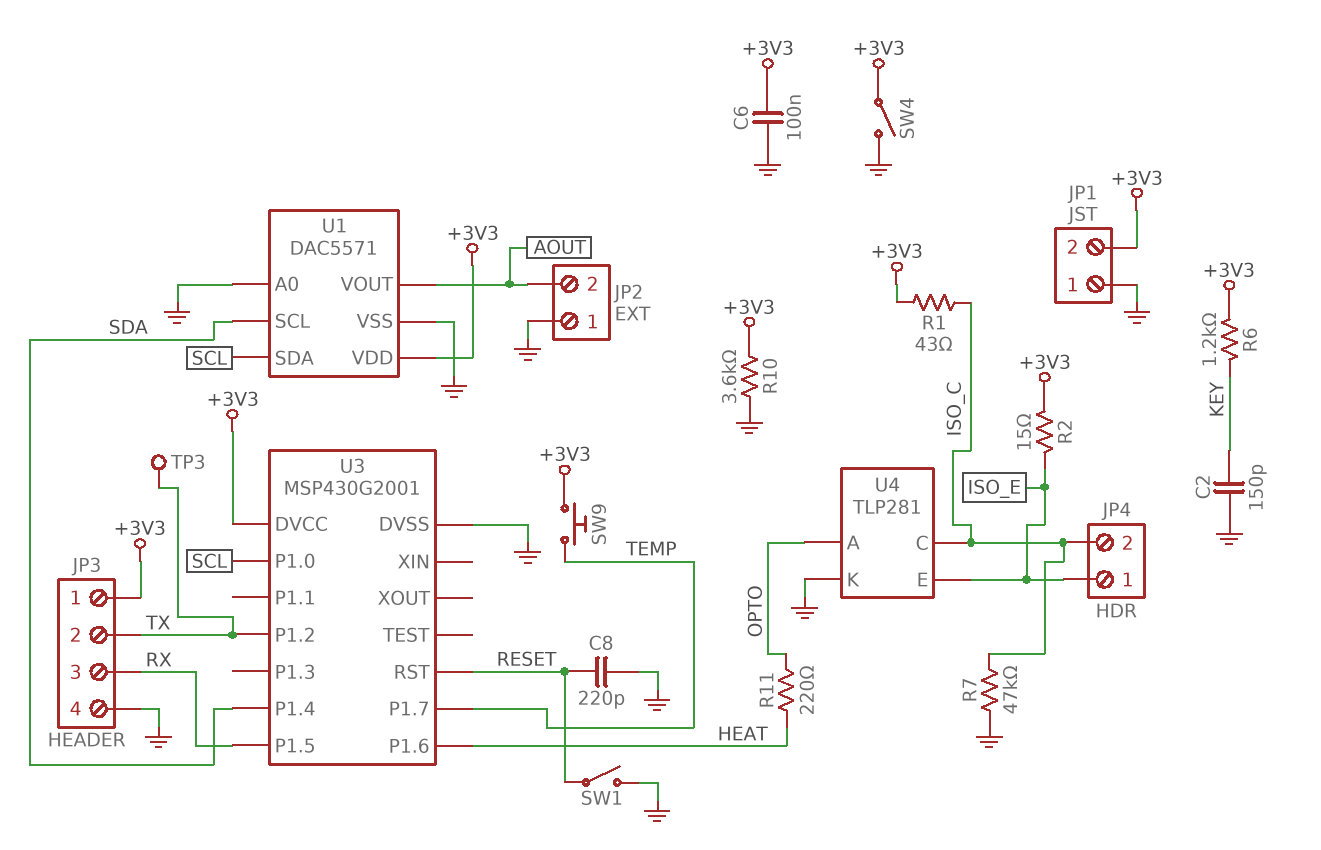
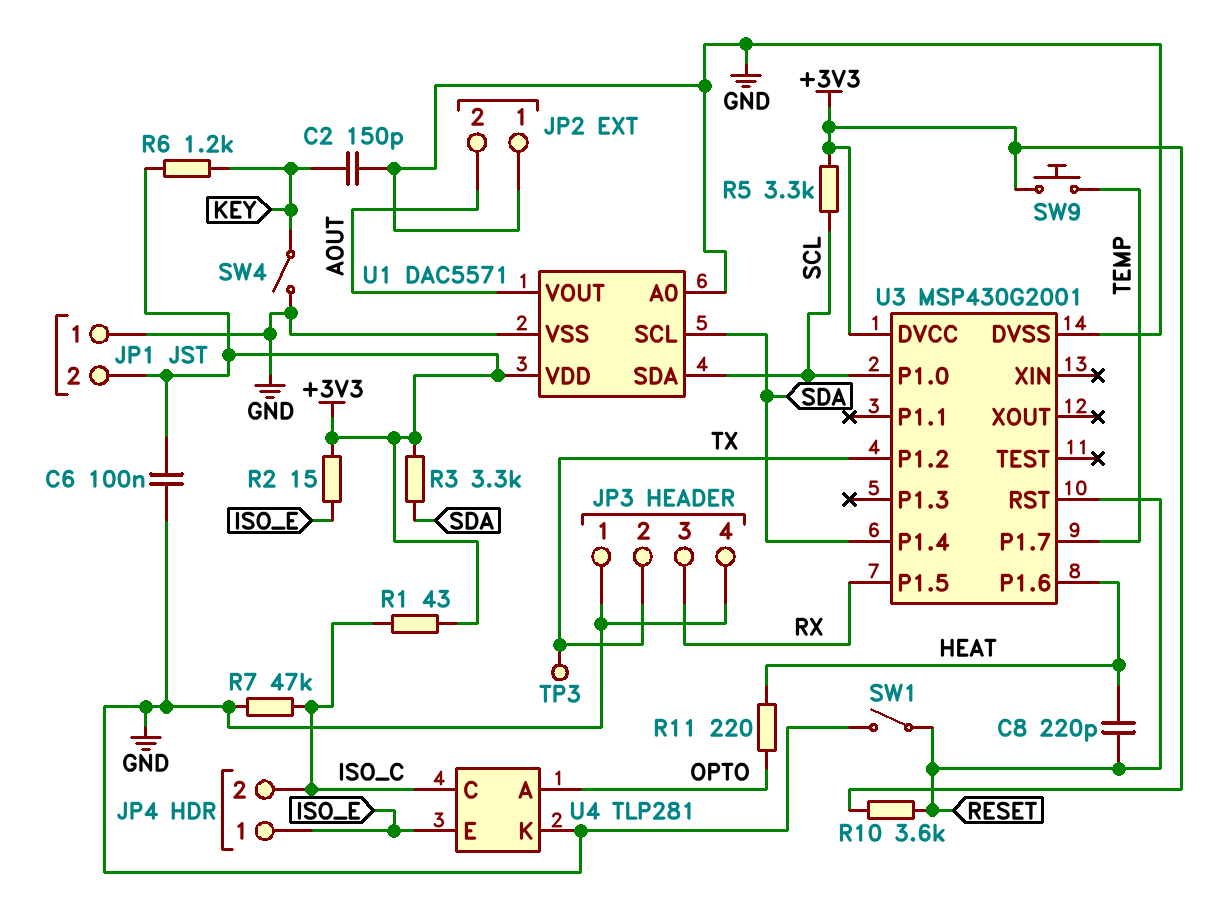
C8: 220pF (GND, RESET) -> 220pF (HEAT, RESET)
JP3 pin 1: +3V3 -> GND
R3: none -> 3.3k (+3V3, SDA)
R5: none -> 3.3k (+3V3, SCL)
R10: 3.6k (+3V3, GND) -> 3.6k (+3V3, RESET)
SW4: switch (+3V3, GND) -> switch (GND, KEY)

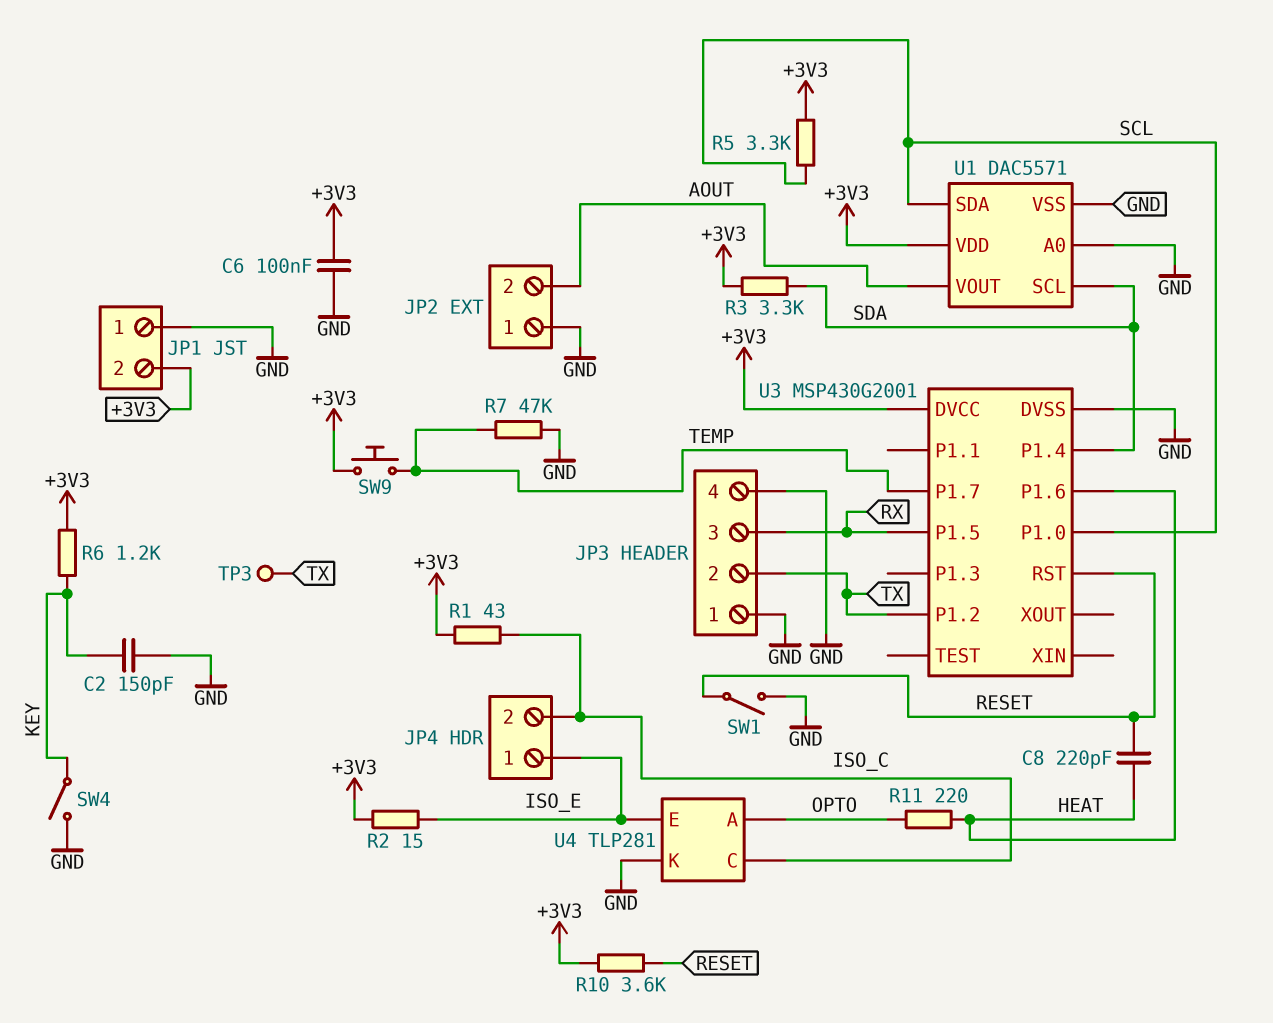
R7: 47k (GND, ISO_C) -> 47k (GND, TEMP)

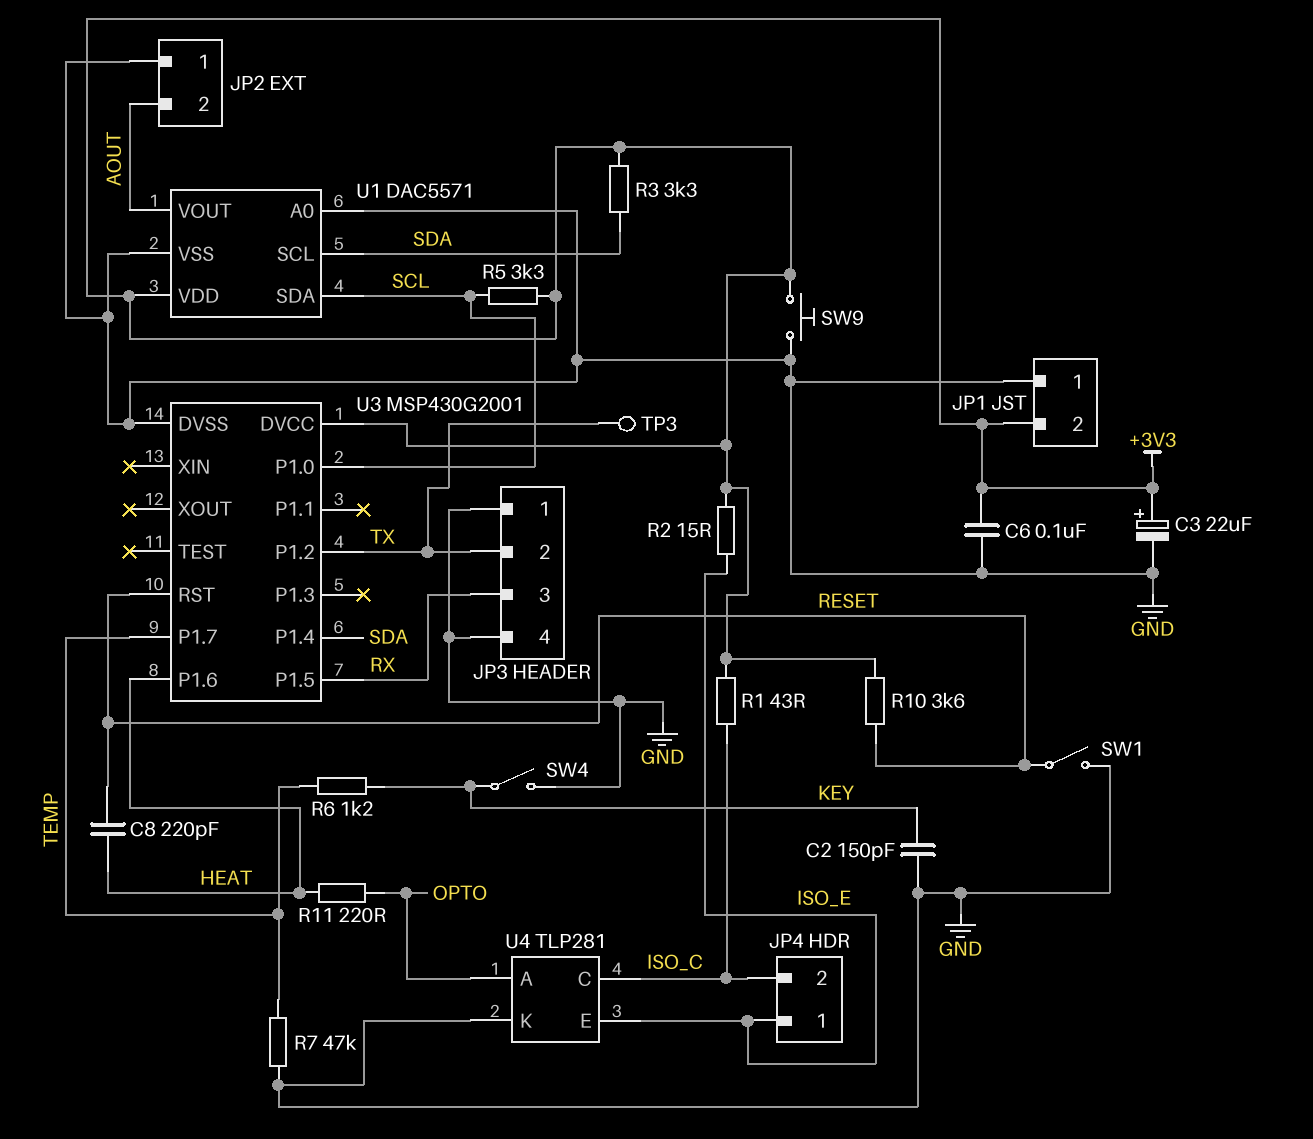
C3: none -> 22uF (plus +3V3, minus GND)
R6: 1.2k (+3V3, KEY) -> 1.2k (KEY, TEMP)
SW9: button (+3V3, TEMP) -> button (+3V3, GND)

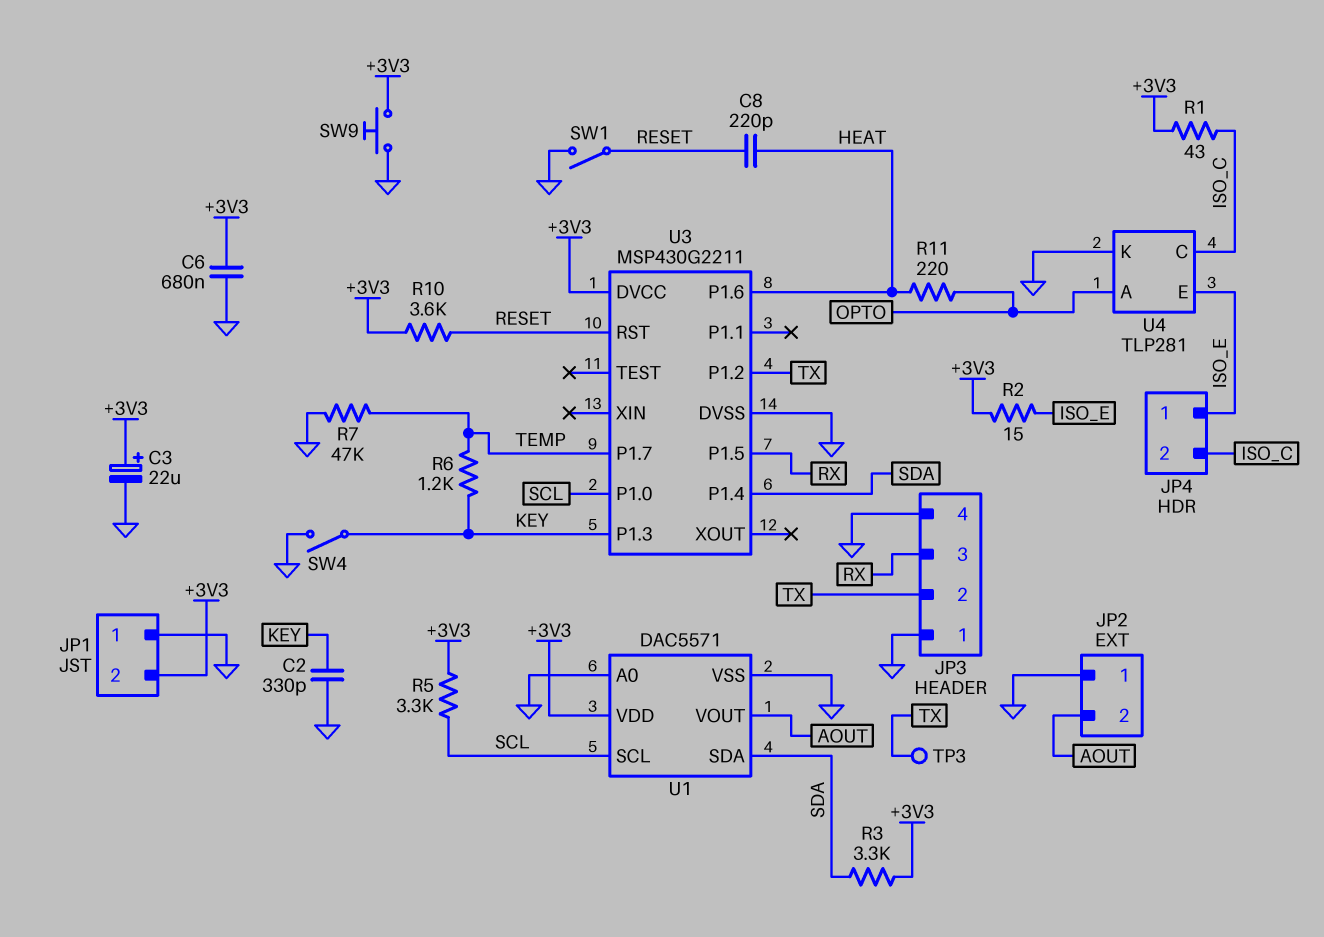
C2: 150pF (GND, KEY) -> 330pF (GND, KEY)
C6: 100nF (+3V3, GND) -> 680nF (+3V3, GND)
U1 pin SCL: SDA -> SCL
U1 pin SDA: SCL -> SDA
U3: MSP430G2001 -> MSP430G2211
U3 pin P1.3: none -> KEY

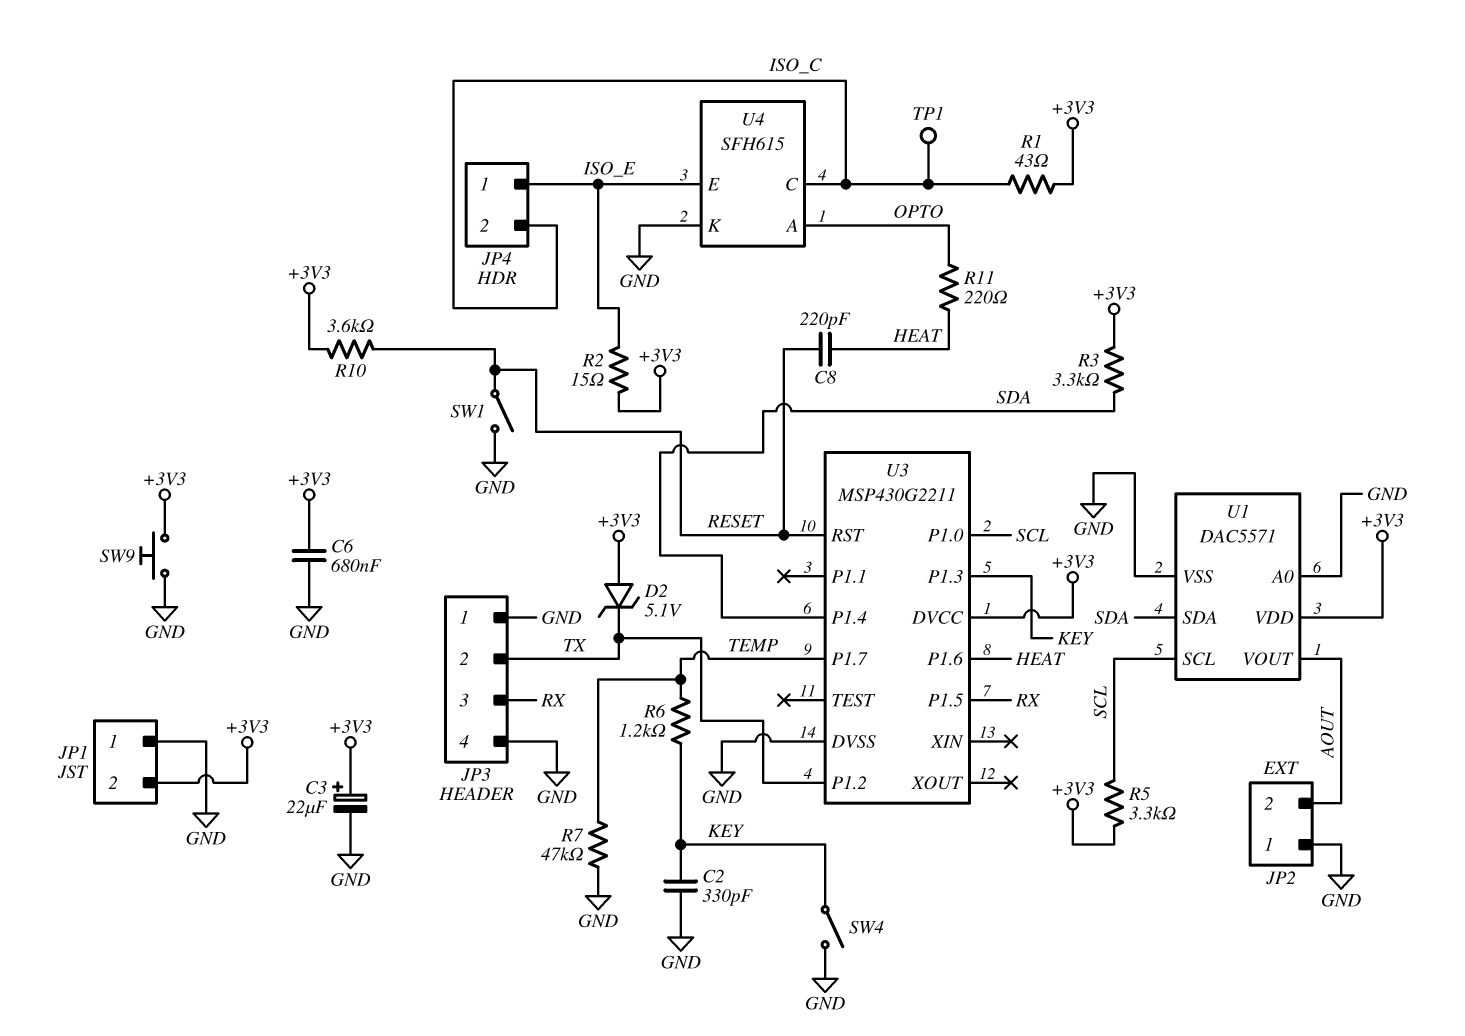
D2: none -> zener 5.1V (A +3V3, K TX)
TP1: none -> test point (ISO_C)
TP3: test point (TX) -> none
U4: TLP281 -> SFH615

